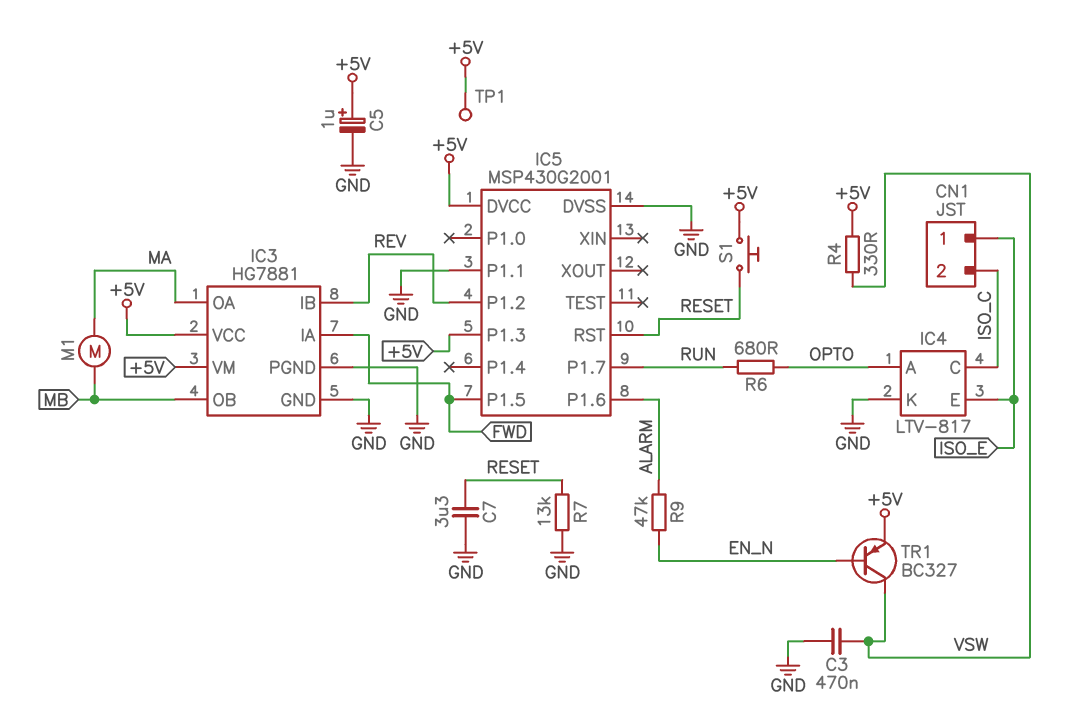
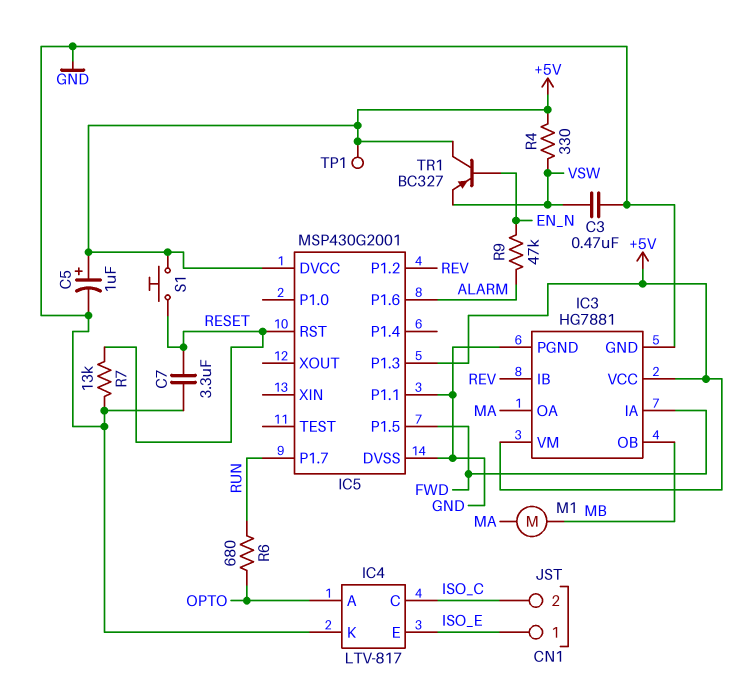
TR1: PNP BC327 (B EN_N, C VSW, E +5V) -> PNP BC327 (B EN_N, C +5V, E VSW)

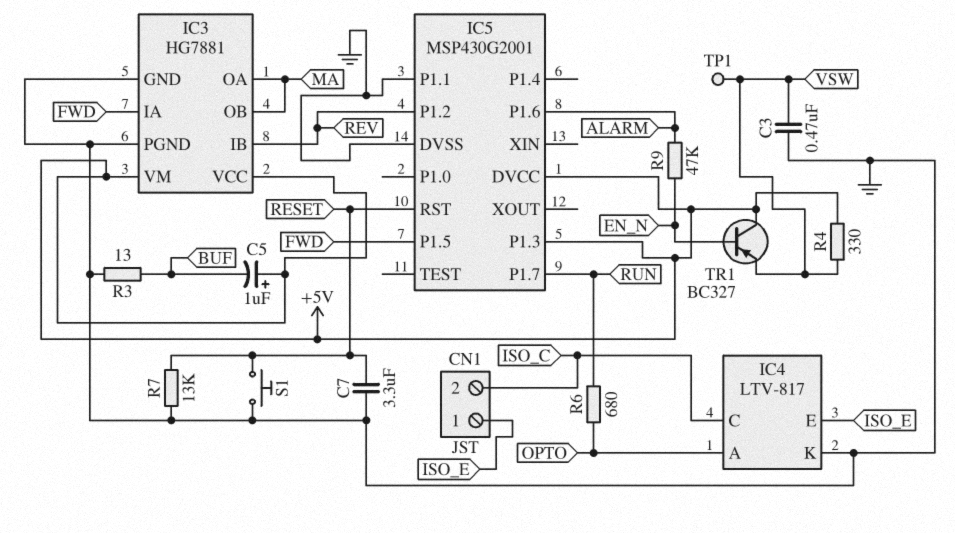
C5: 1uF (plus +5V, minus GND) -> 1uF (plus +5V, minus BUF)
IC3 pin OB: MB -> MA
M1: motor (MA, MB) -> none
R3: none -> 13 (BUF, GND)
S1: button (+5V, RESET) -> button (GND, RESET)
TP1: test point (+5V) -> test point (VSW)

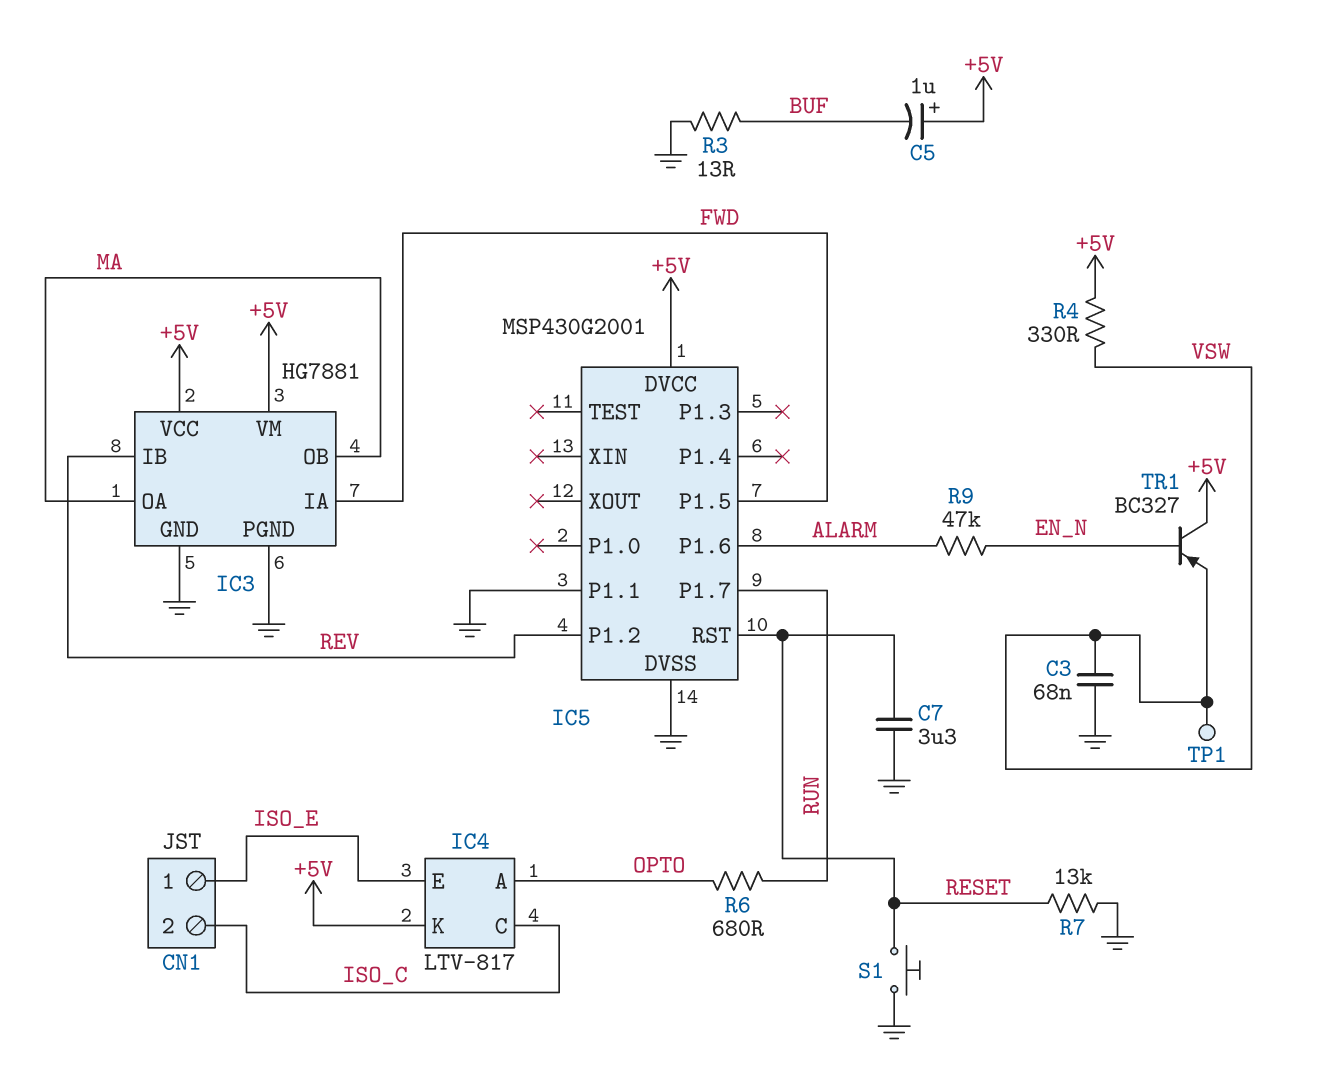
C3: 470nF (GND, VSW) -> 68nF (GND, VSW)
IC4 pin K: GND -> +5V
IC5 pin P1.3: +5V -> none

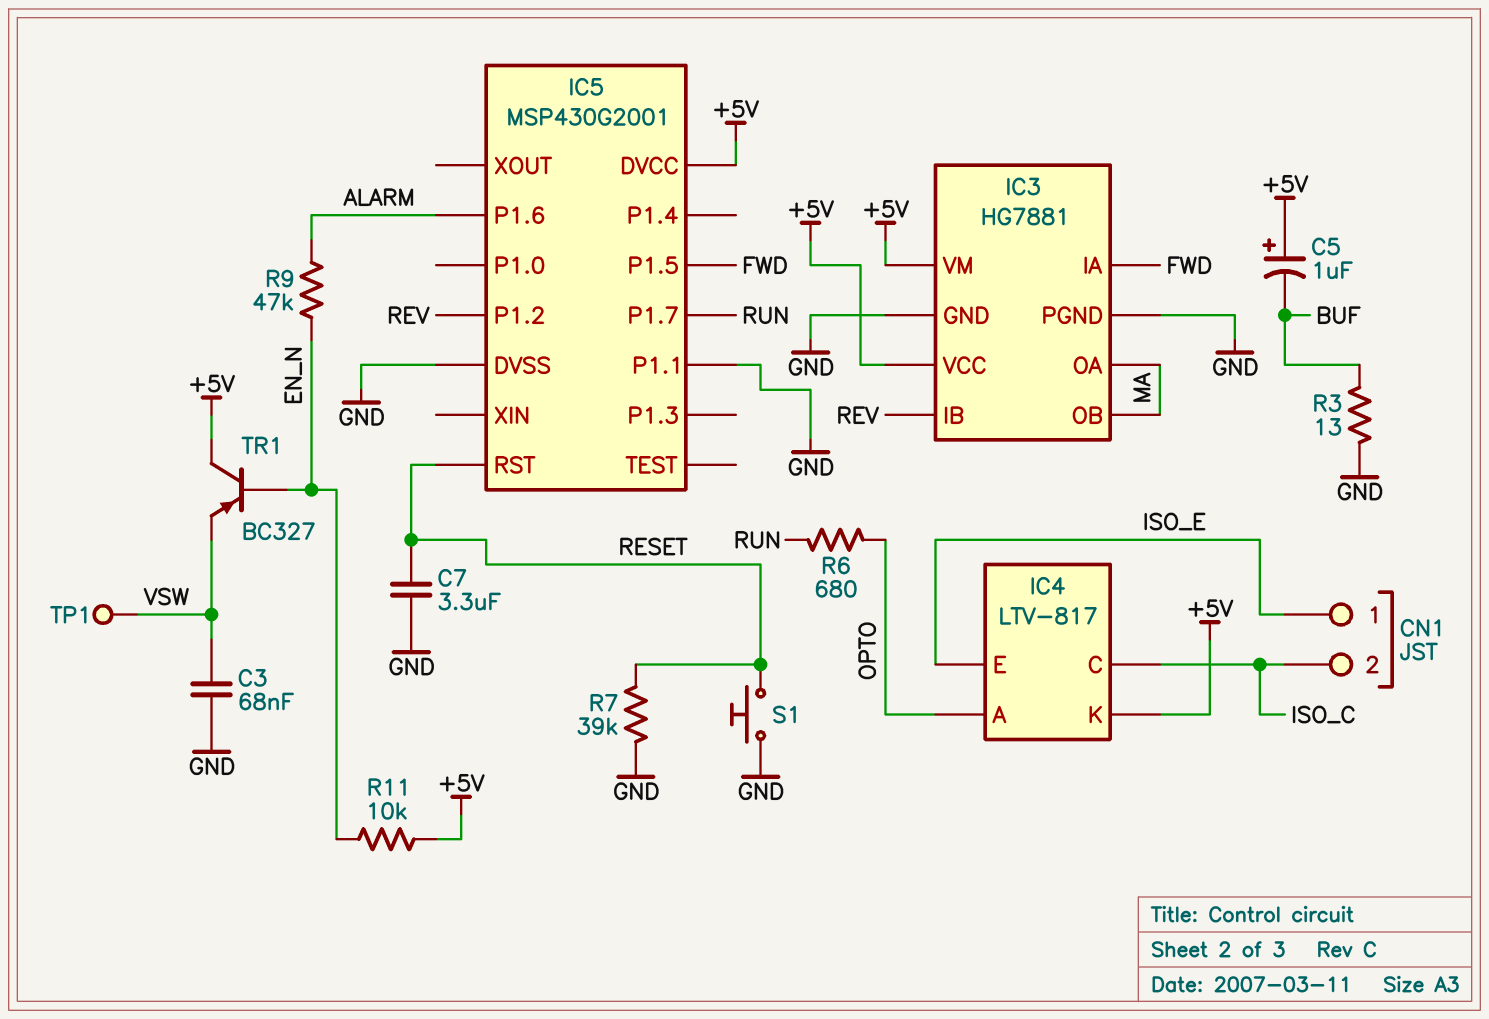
R4: 330 (+5V, VSW) -> none
R7: 13k (GND, RESET) -> 39k (GND, RESET)
R11: none -> 10k (+5V, EN_N)

